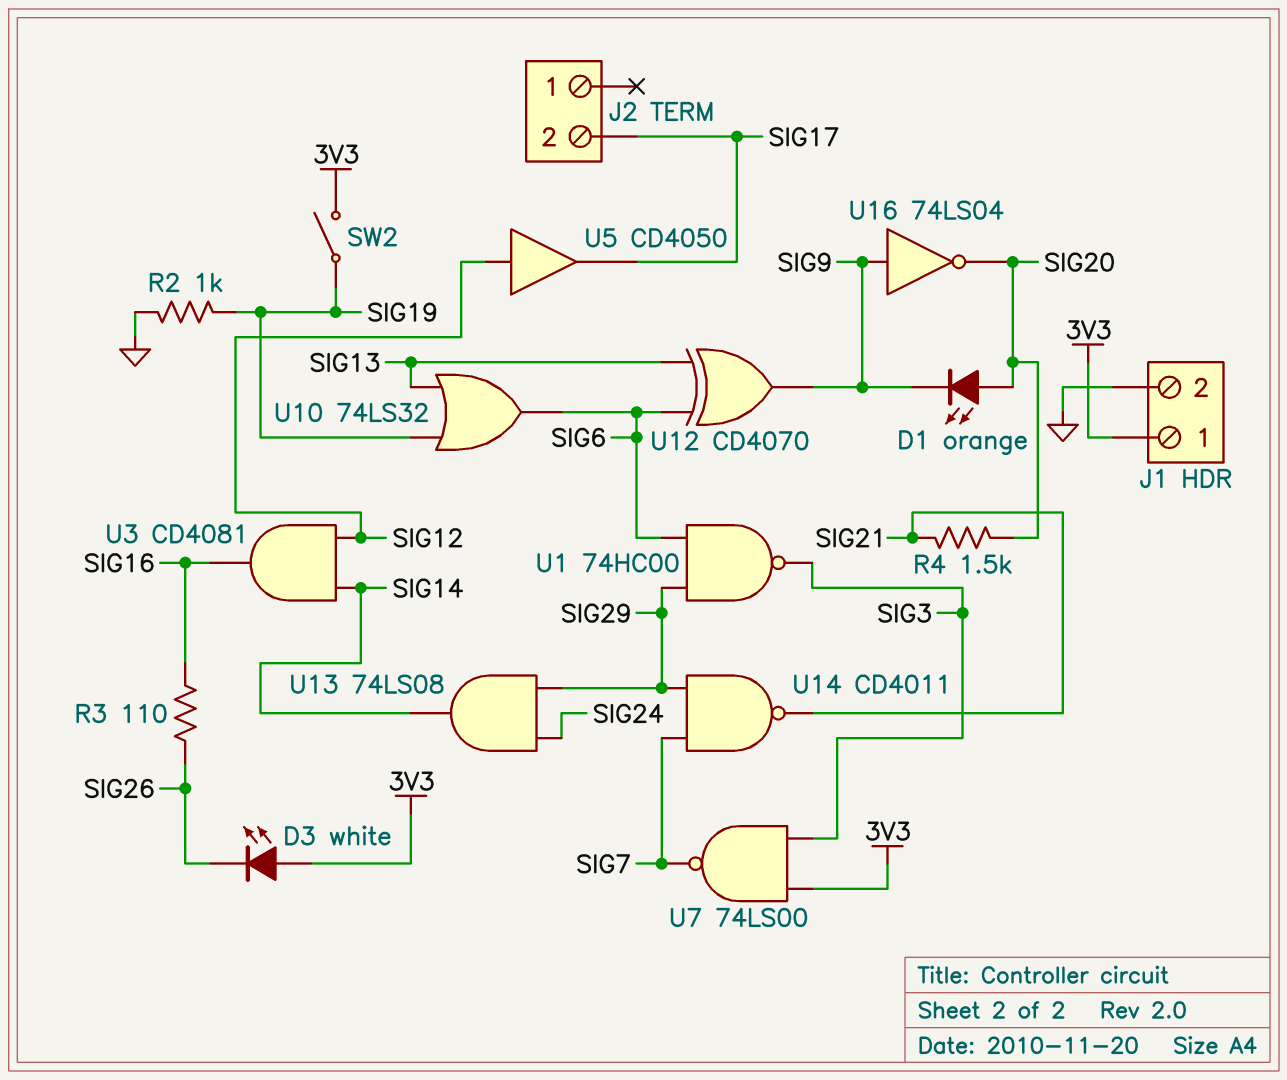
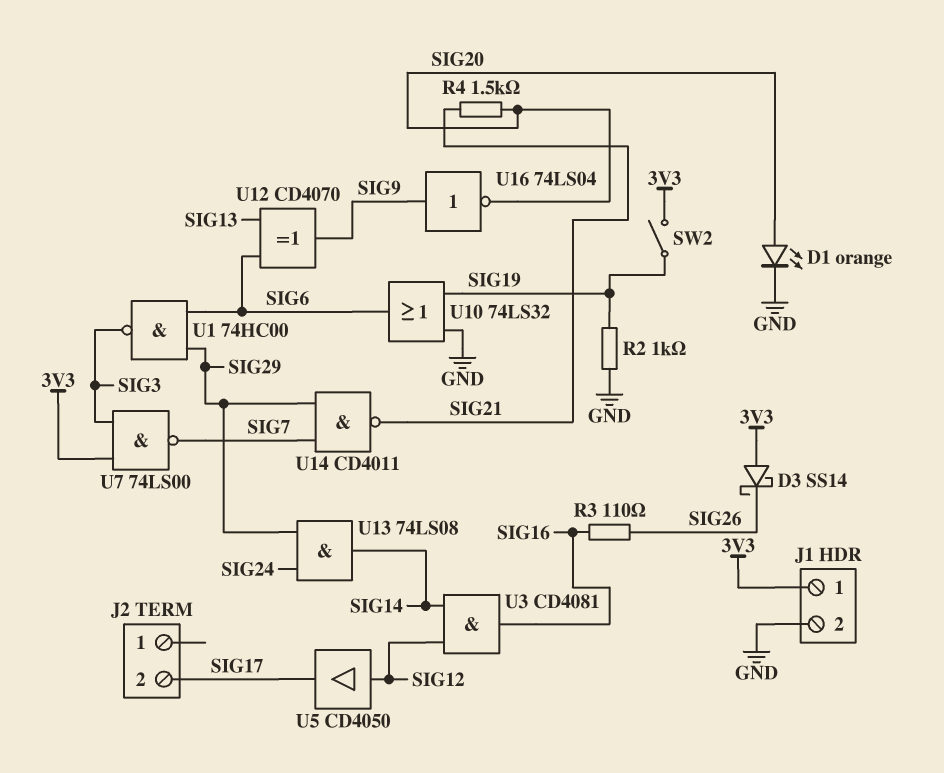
D1: LED orange (A SIG20, K SIG9) -> LED orange (A SIG20, K GND)
D3: LED white (A 3V3, K SIG26) -> schottky SS14 (A 3V3, K SIG26)
U10: OR 74LS32 (in SIG13, in SIG19, out SIG6) -> OR 74LS32 (in GND, in SIG19, out SIG6)

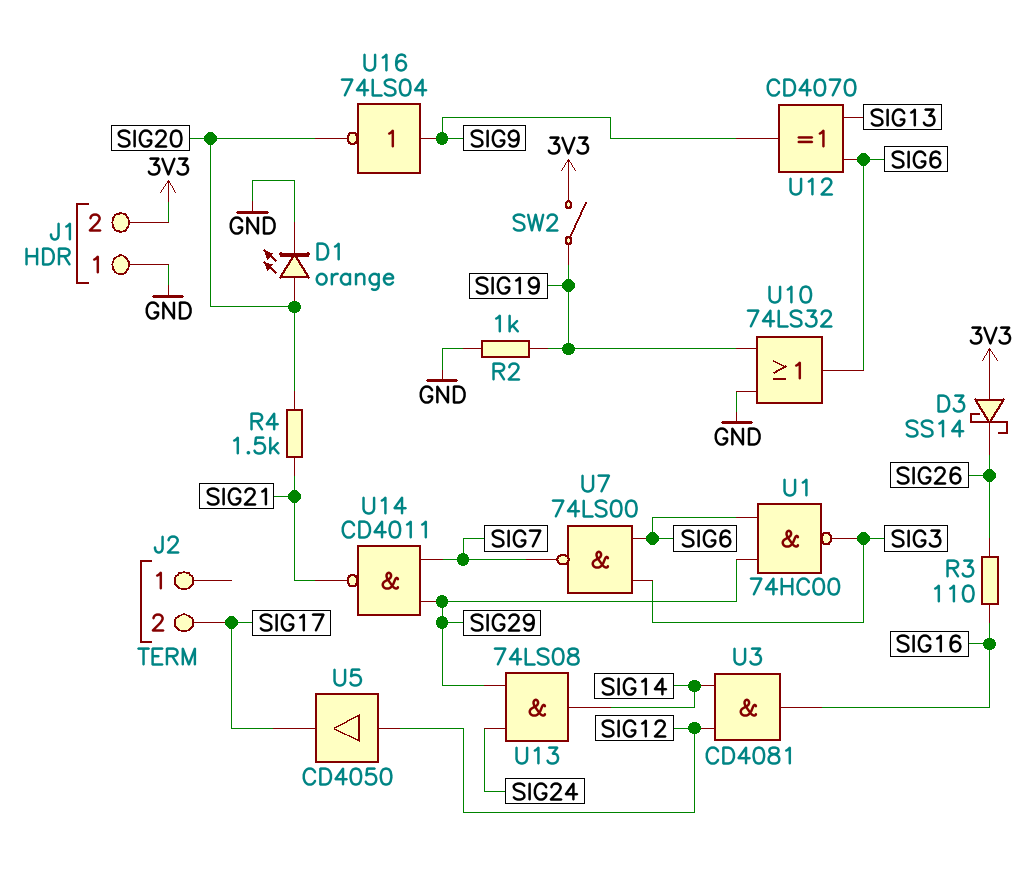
J1 pin 1: 3V3 -> GND
J1 pin 2: GND -> 3V3
U7: NAND 74LS00 (in 3V3, in SIG3, out SIG7) -> NAND 74LS00 (in SIG3, in SIG6, out SIG7)

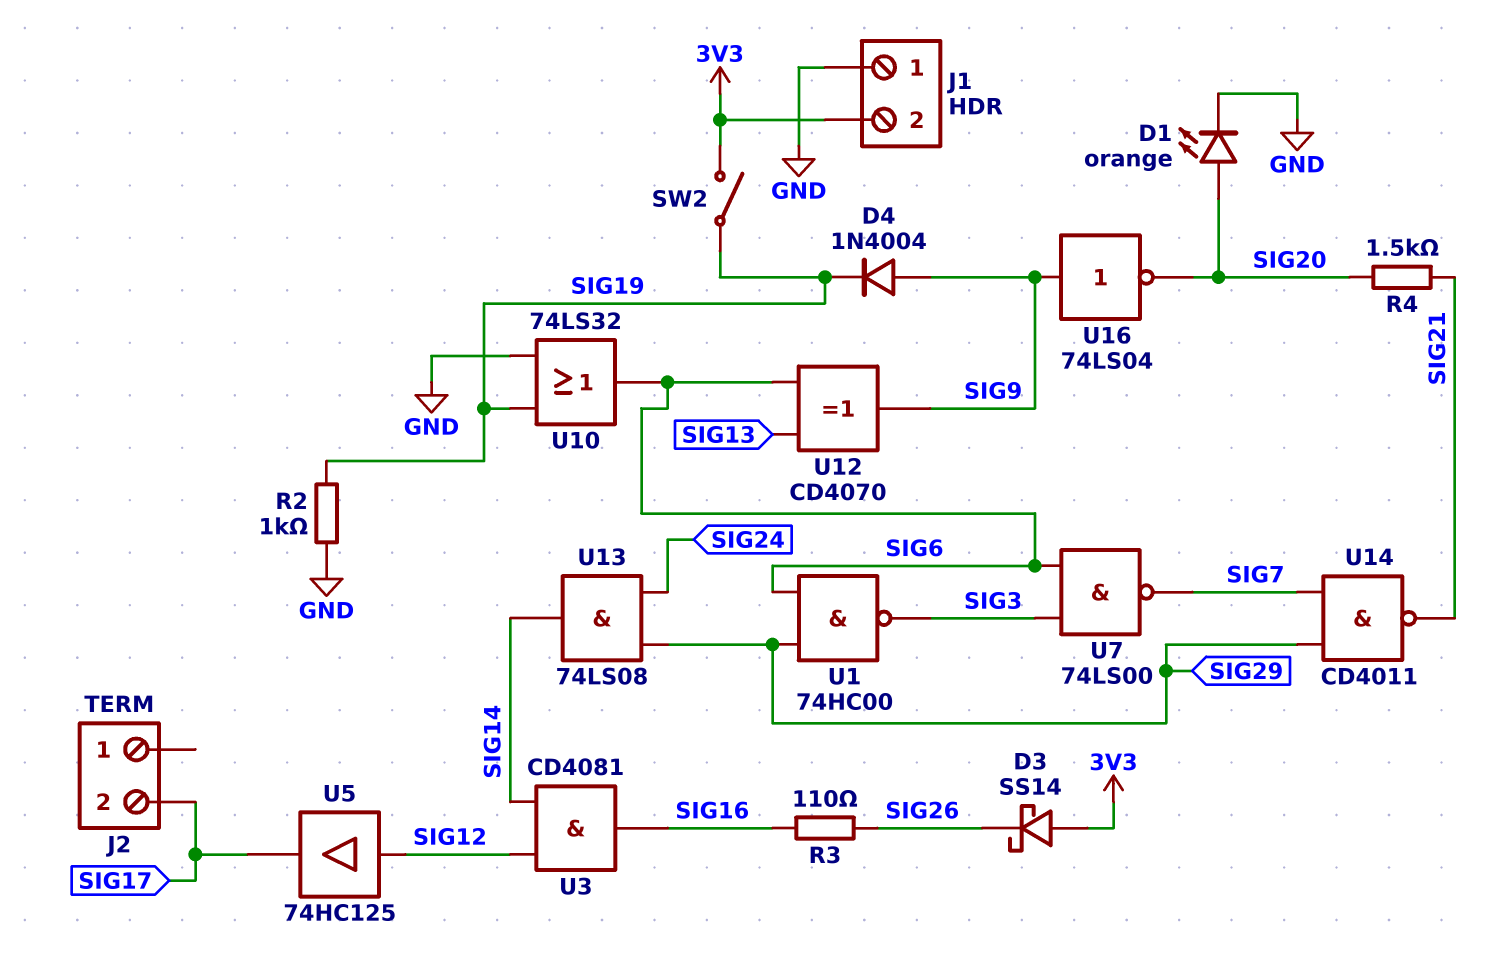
D4: none -> diode 1N4004 (A SIG9, K SIG19)
U5: buffer CD4050 (in SIG12, out SIG17) -> buffer 74HC125 (in SIG12, out SIG17)

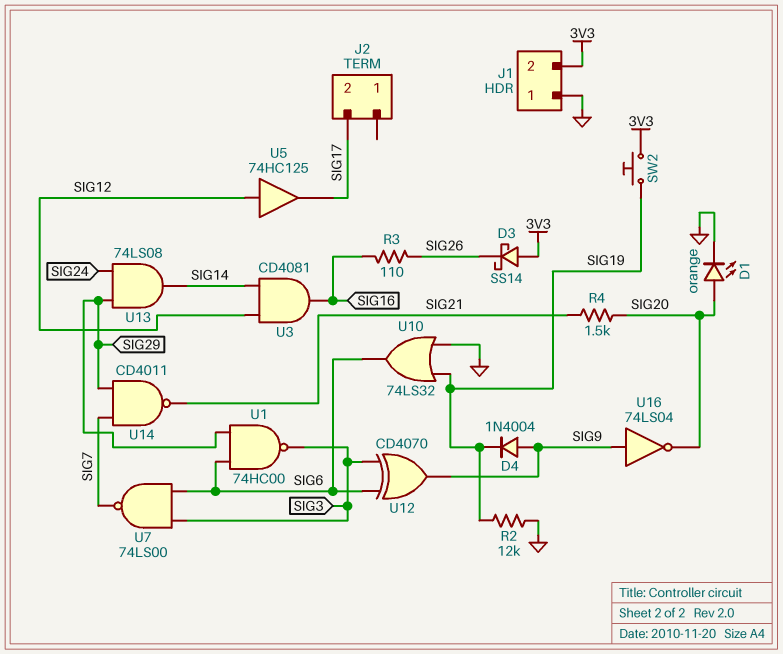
R2: 1k (GND, SIG19) -> 12k (GND, SIG19)
SW2: switch (3V3, SIG19) -> button (3V3, SIG19)
U12: XOR CD4070 (in SIG6, in SIG13, out SIG9) -> XOR CD4070 (in SIG3, in SIG6, out SIG9)

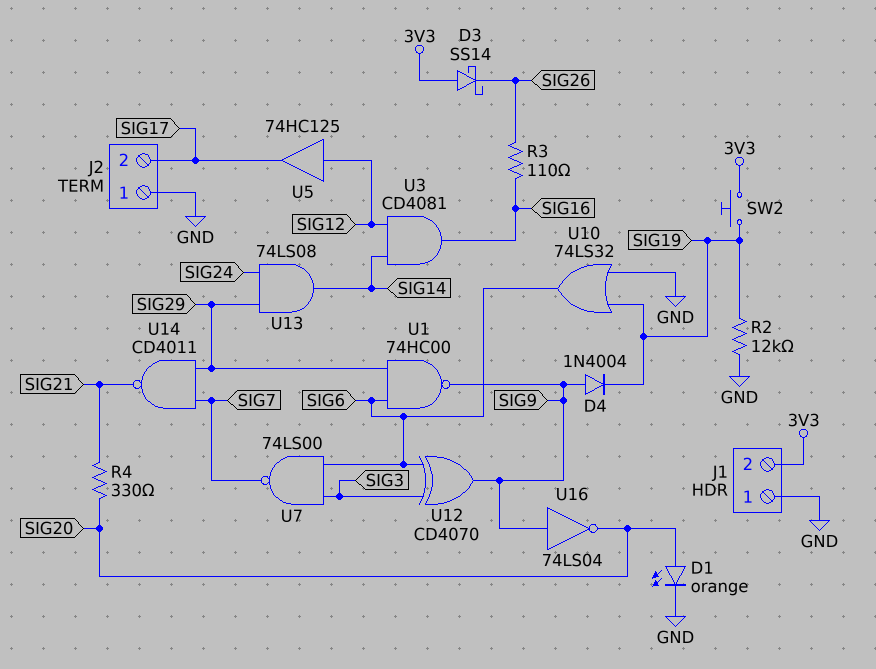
J2 pin 1: none -> GND
R4: 1.5k (SIG20, SIG21) -> 330 (SIG20, SIG21)
U1: NAND 74HC00 (in SIG6, in SIG29, out SIG3) -> NAND 74HC00 (in SIG6, in SIG29, out SIG9)

